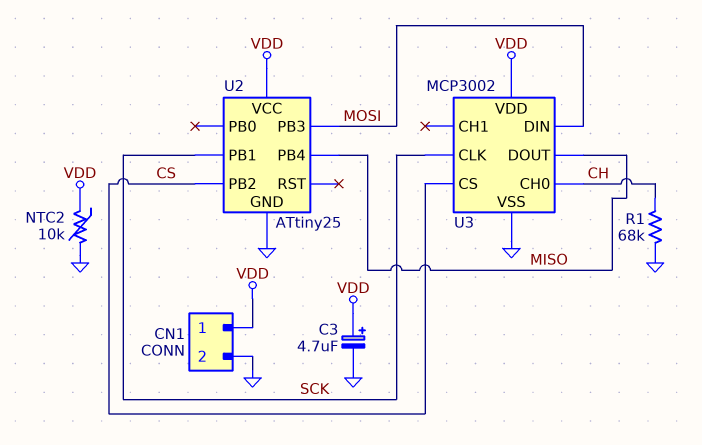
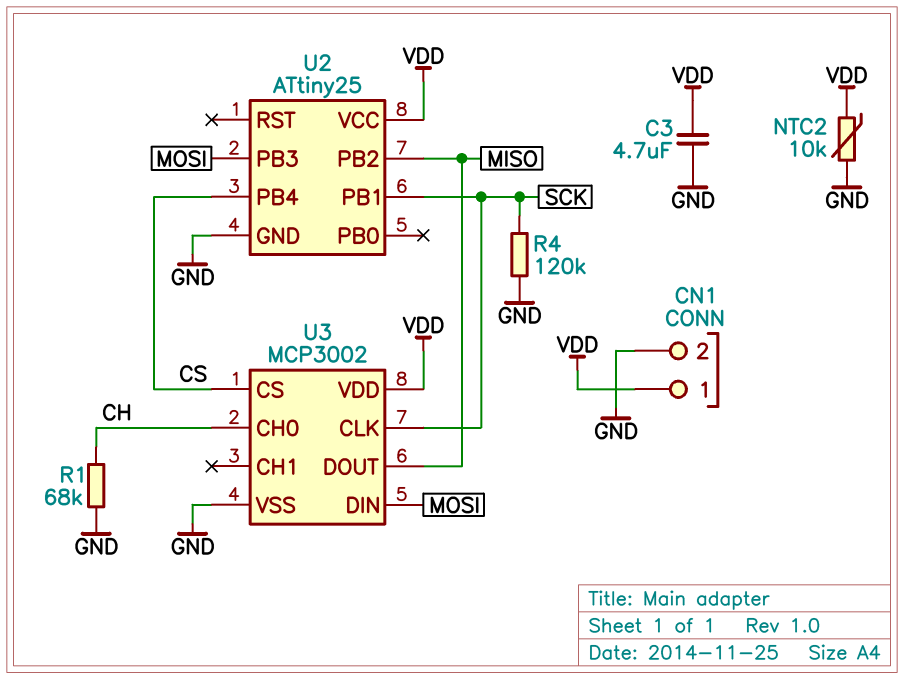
C3: 4.7uF (plus VDD, minus GND) -> 4.7uF (GND, VDD)
R4: none -> 120k (GND, SCK)
U2 pin PB2: CS -> MISO
U2 pin PB4: MISO -> CS

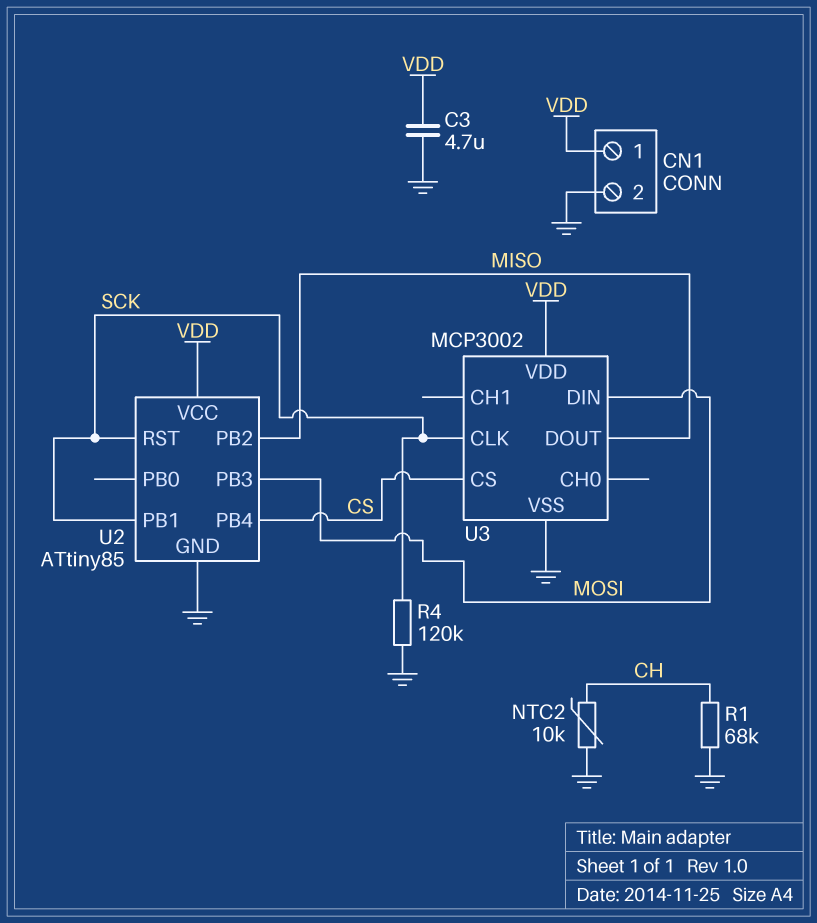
NTC2: 10k (GND, VDD) -> 10k (CH, GND)
U2: ATtiny25 -> ATtiny85
U2 pin RST: none -> SCK
U3 pin CH0: CH -> none

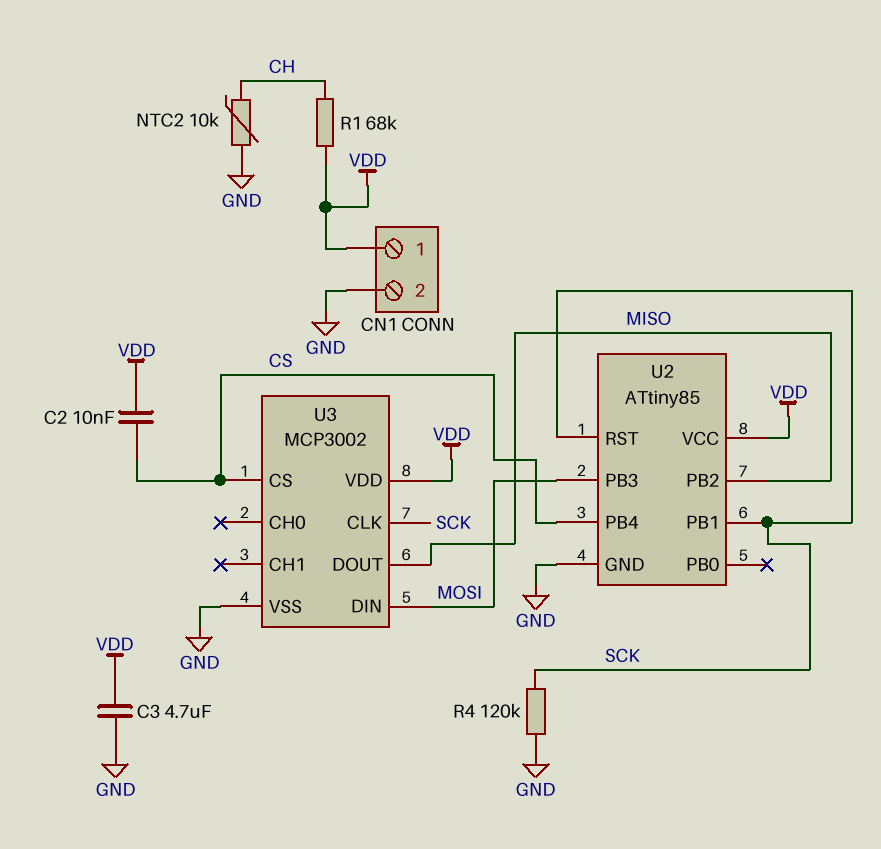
C2: none -> 10nF (CS, VDD)
R1: 68k (CH, GND) -> 68k (CH, VDD)

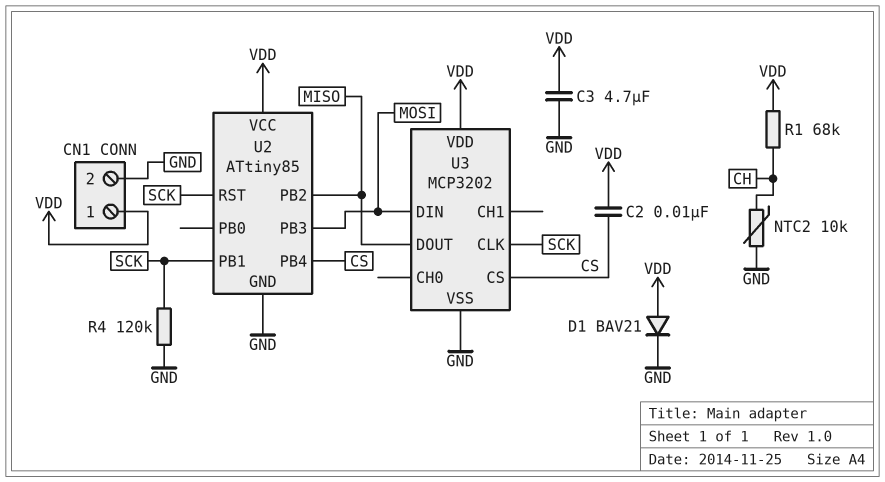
D1: none -> diode BAV21 (A VDD, K GND)
U3: MCP3002 -> MCP3202

